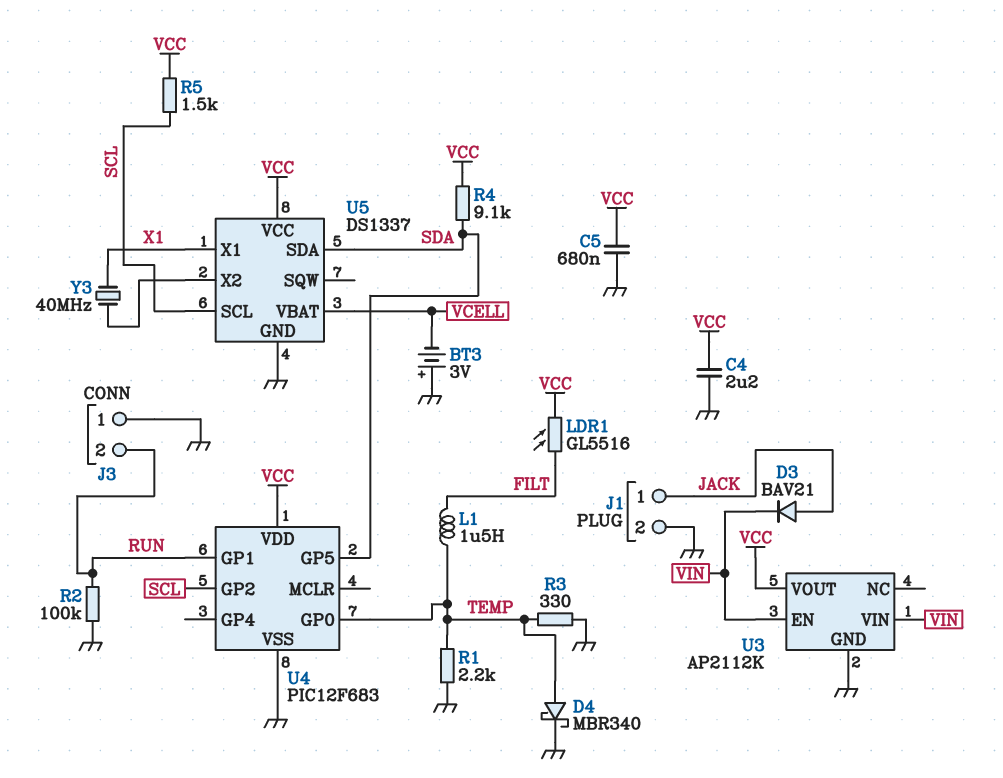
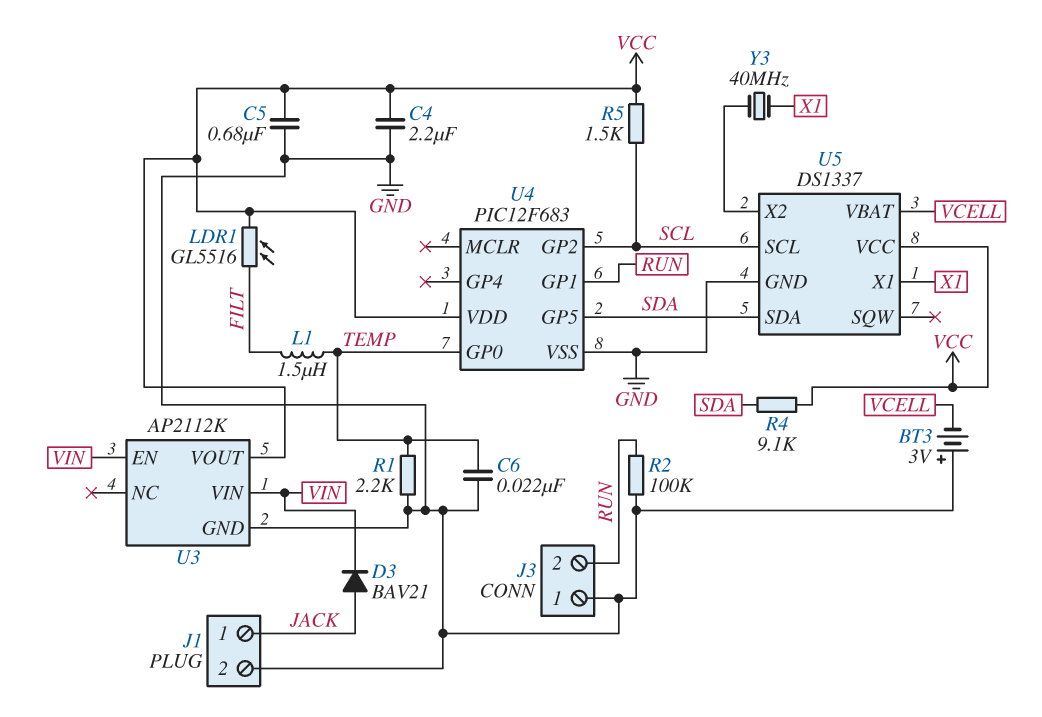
C6: none -> 22nF (GND, TEMP)
D4: schottky MBR340 (A TEMP, K GND) -> none
R3: 330 (GND, TEMP) -> none

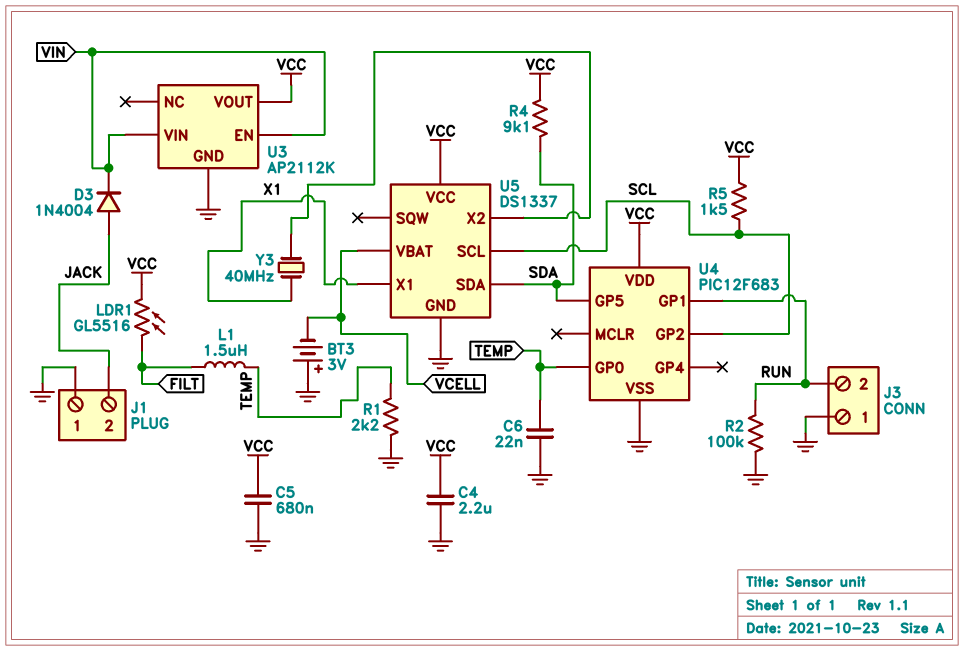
D3: diode BAV21 (A JACK, K VIN) -> diode 1N4004 (A JACK, K VIN)
J1 pin 1: JACK -> GND
J1 pin 2: GND -> JACK

